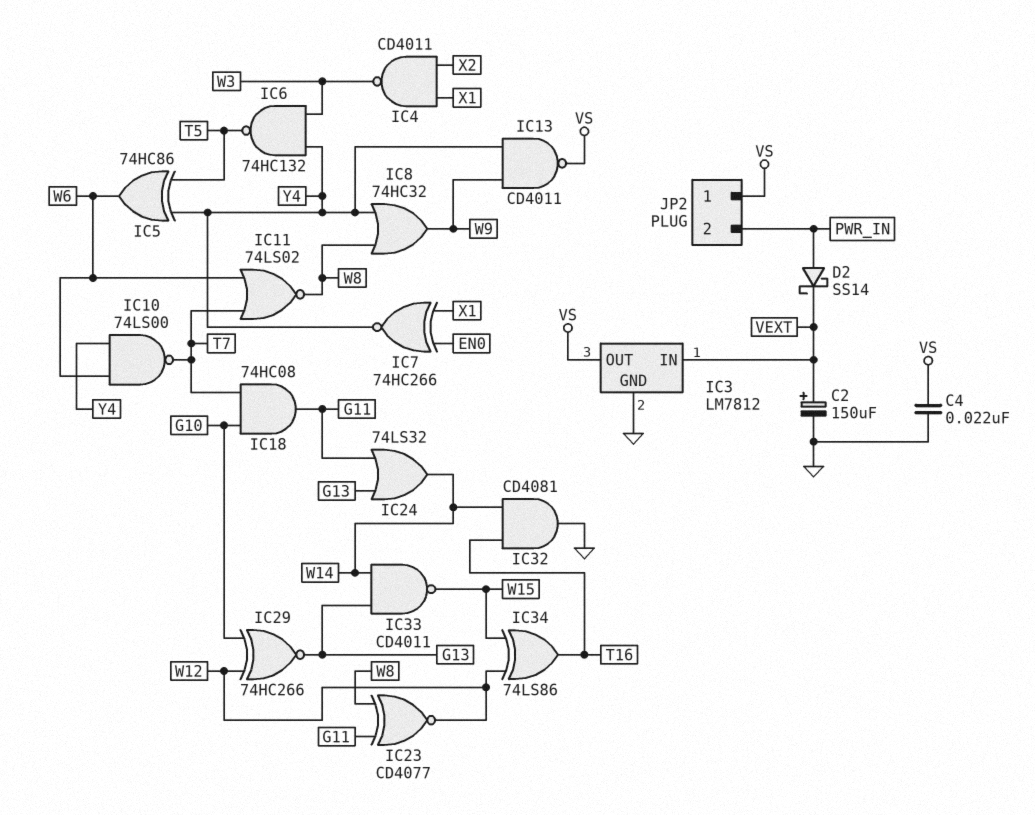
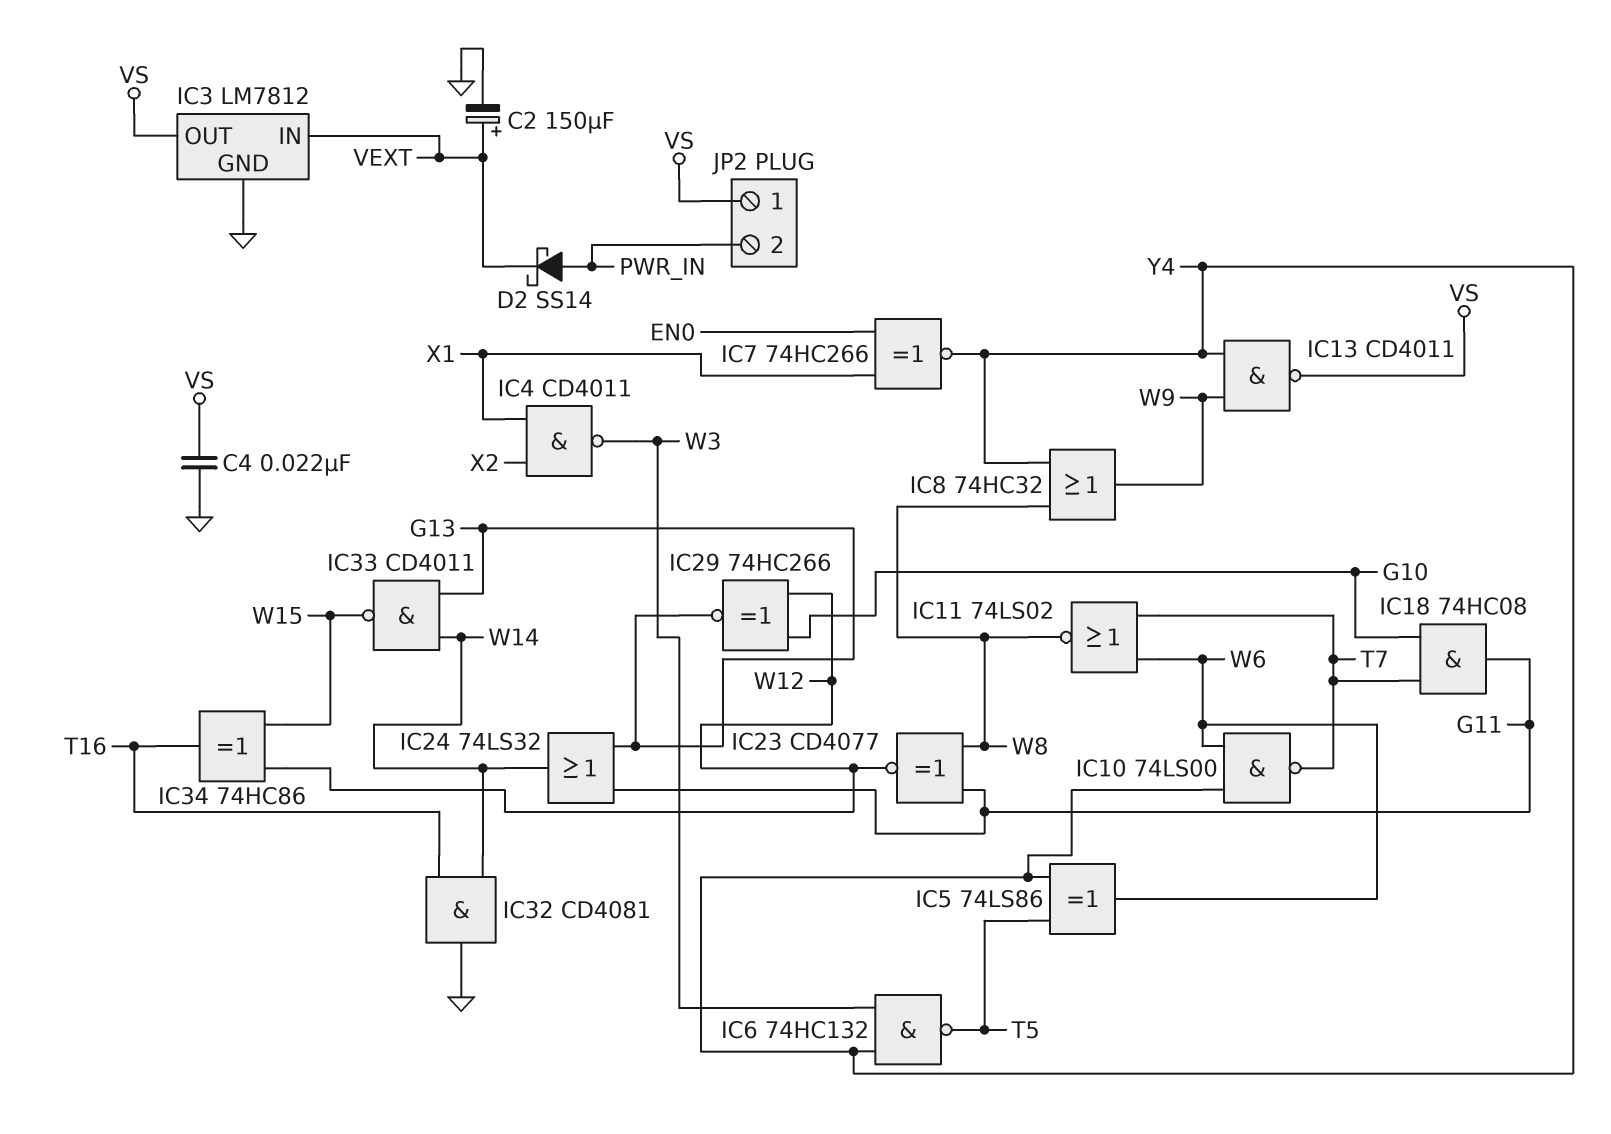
IC5: XOR 74HC86 (in T5, in Y4, out W6) -> XOR 74LS86 (in T5, in Y4, out W6)
IC34: XOR 74LS86 (in W12, in W15, out T16) -> XOR 74HC86 (in W12, in W15, out T16)

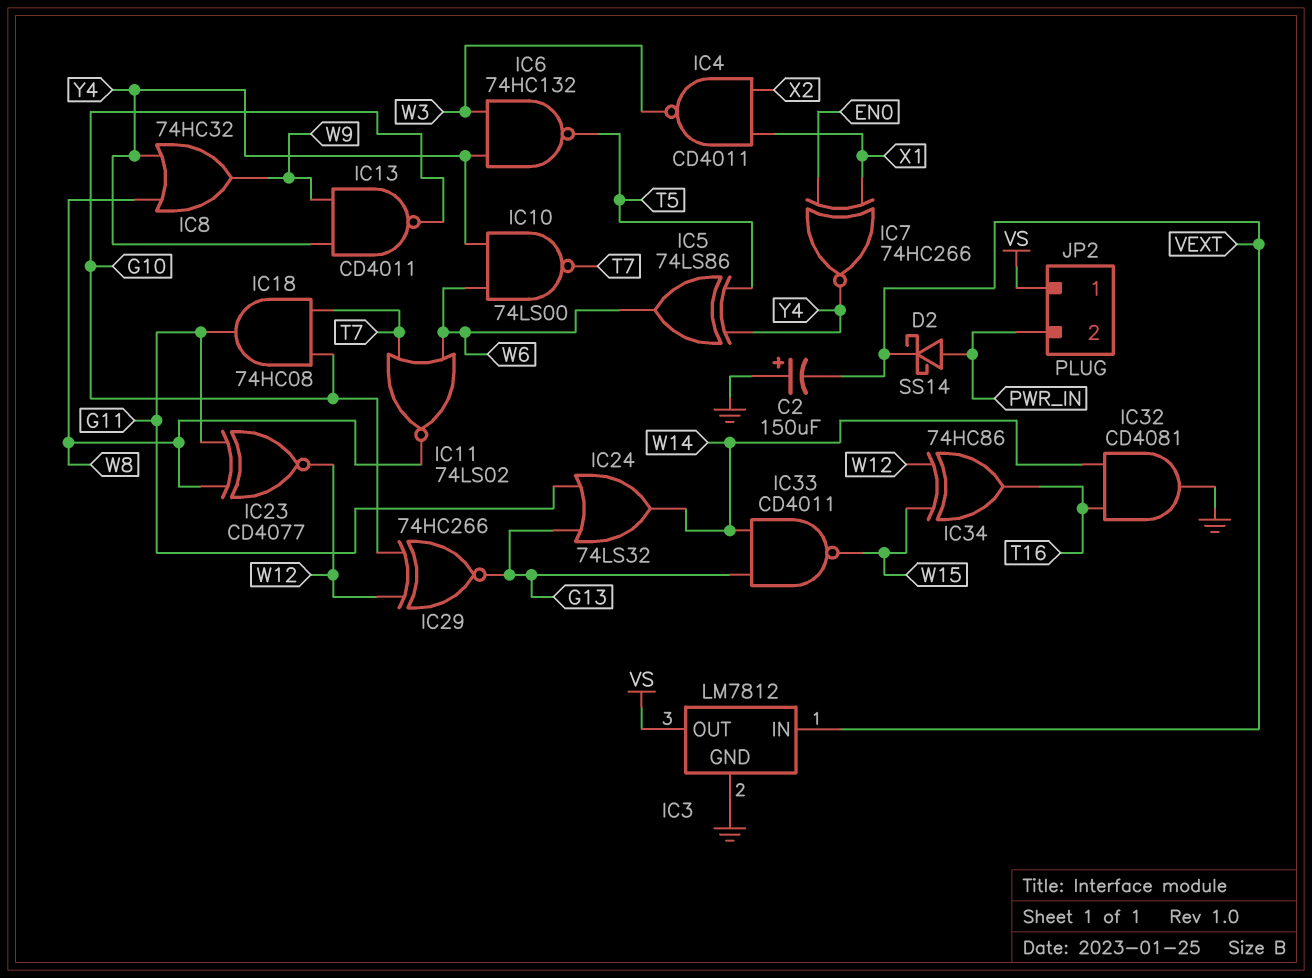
C2: 150uF (plus VEXT, minus GND) -> 150uF (plus GND, minus VEXT)
C4: 22nF (GND, VS) -> none
IC13: NAND CD4011 (in W9, in Y4, out VS) -> NAND CD4011 (in W9, in Y4, out G10)

